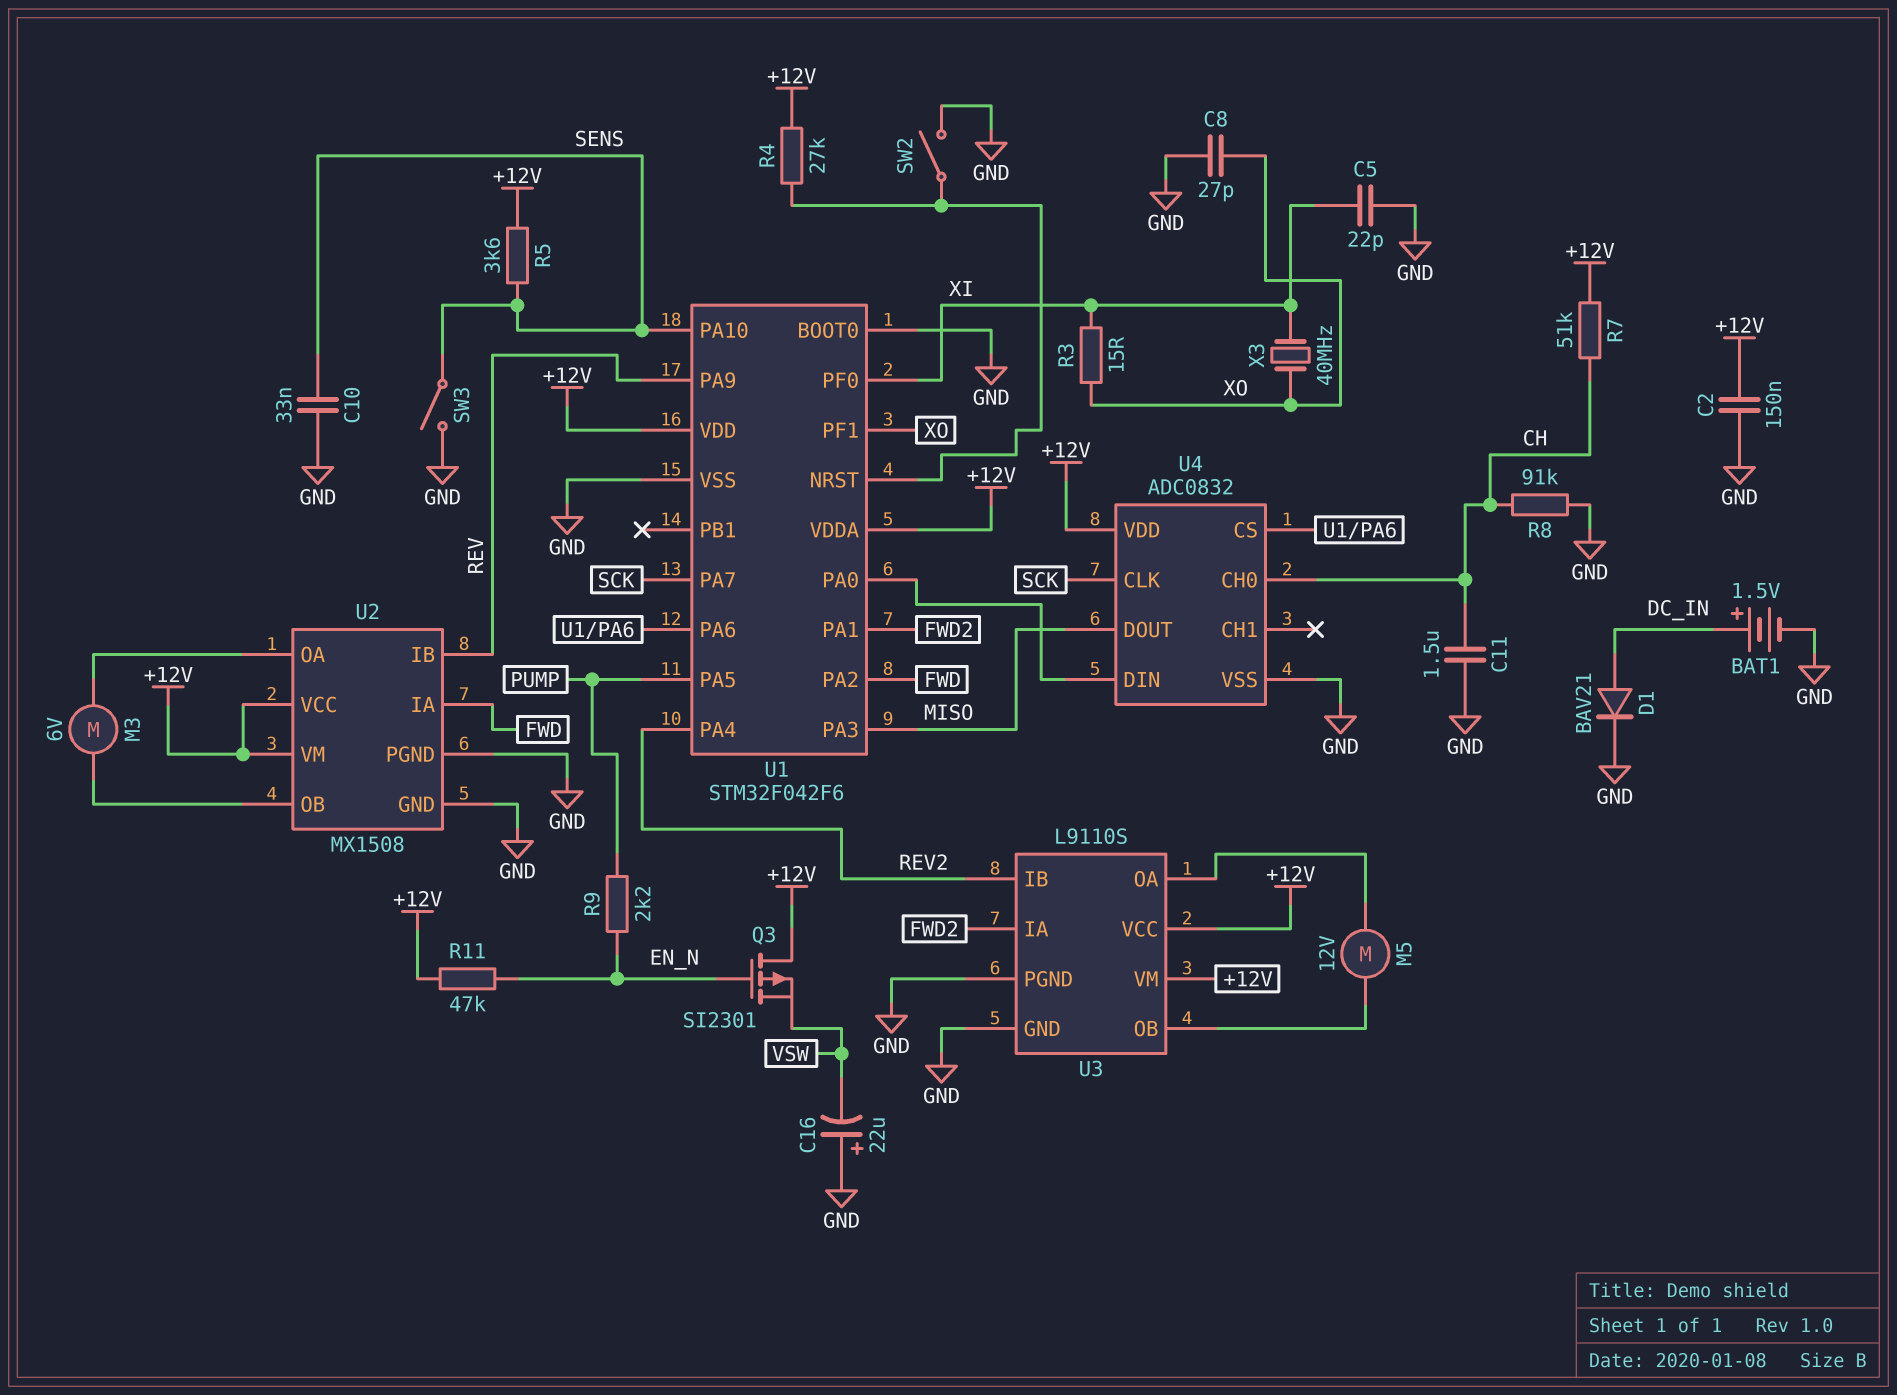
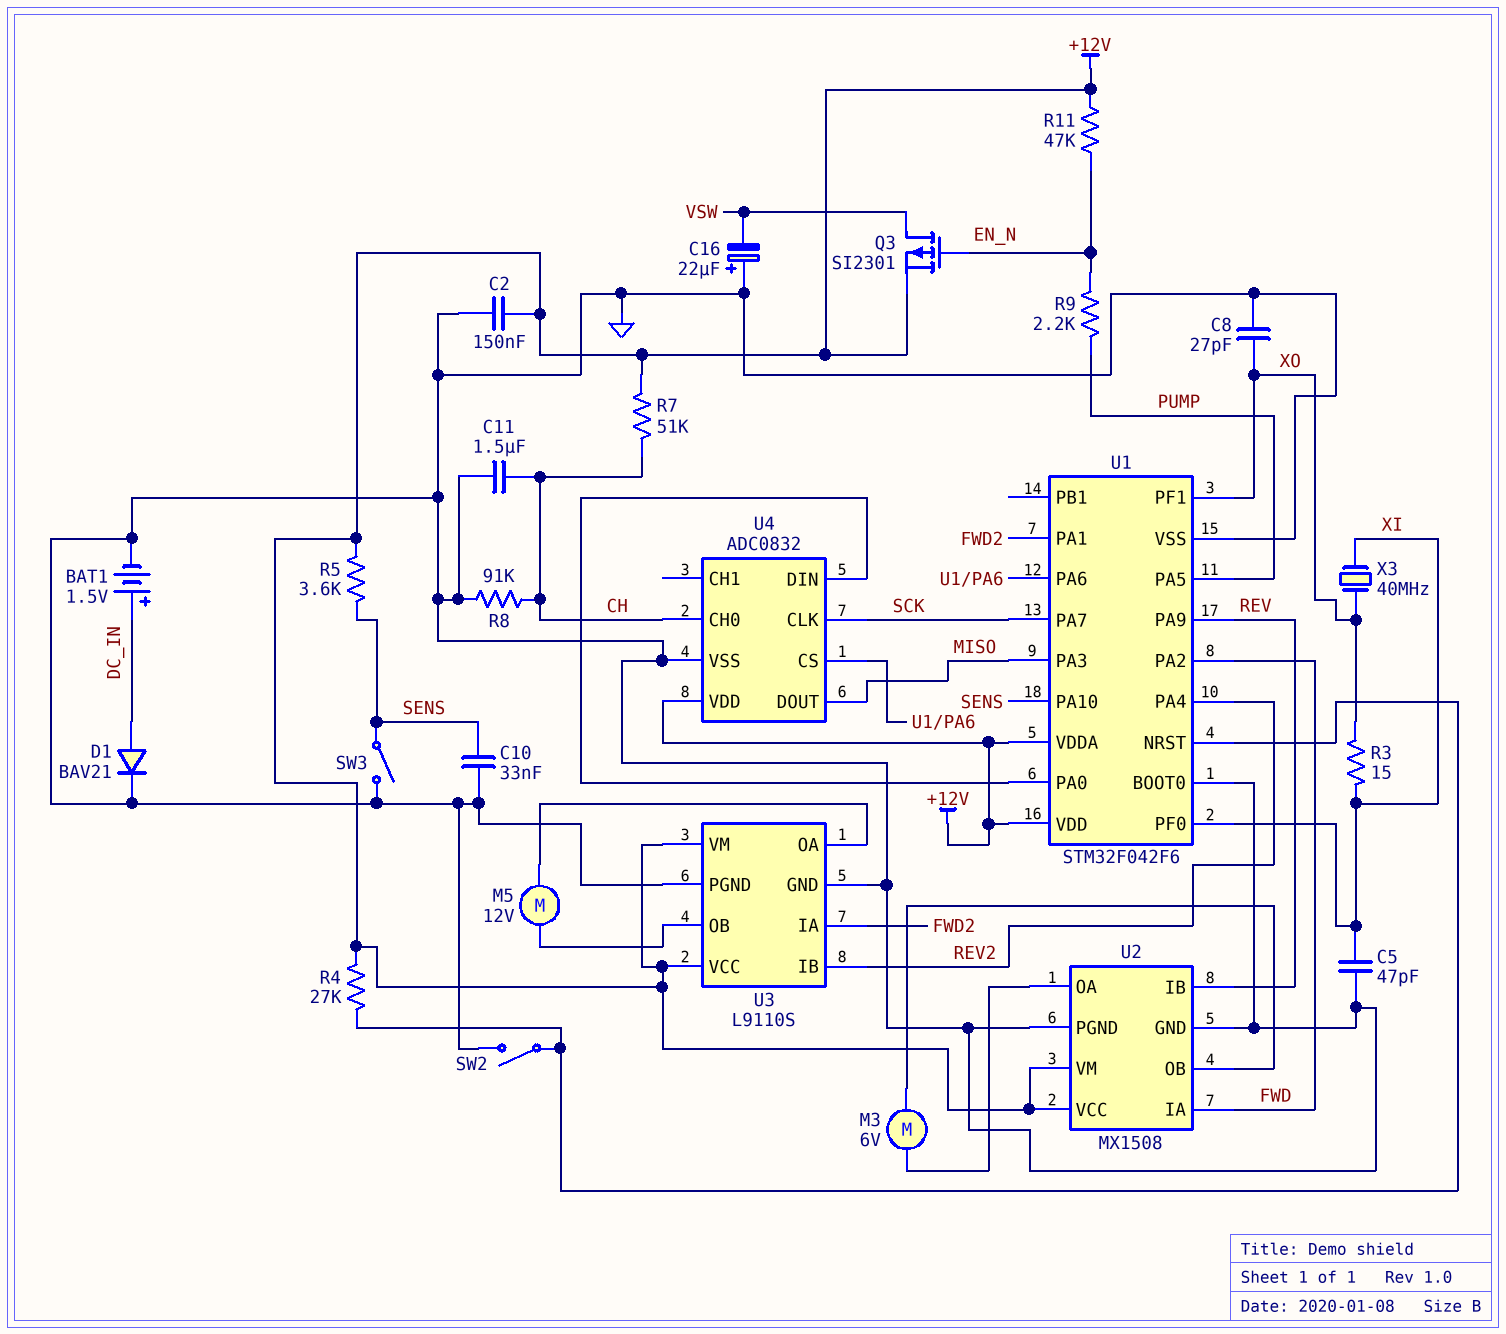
C5: 22pF (GND, XI) -> 47pF (GND, XI)
Q3: PMOS SI2301 (G EN_N, D +12V, S VSW) -> PMOS SI2301 (G EN_N, D VSW, S +12V)

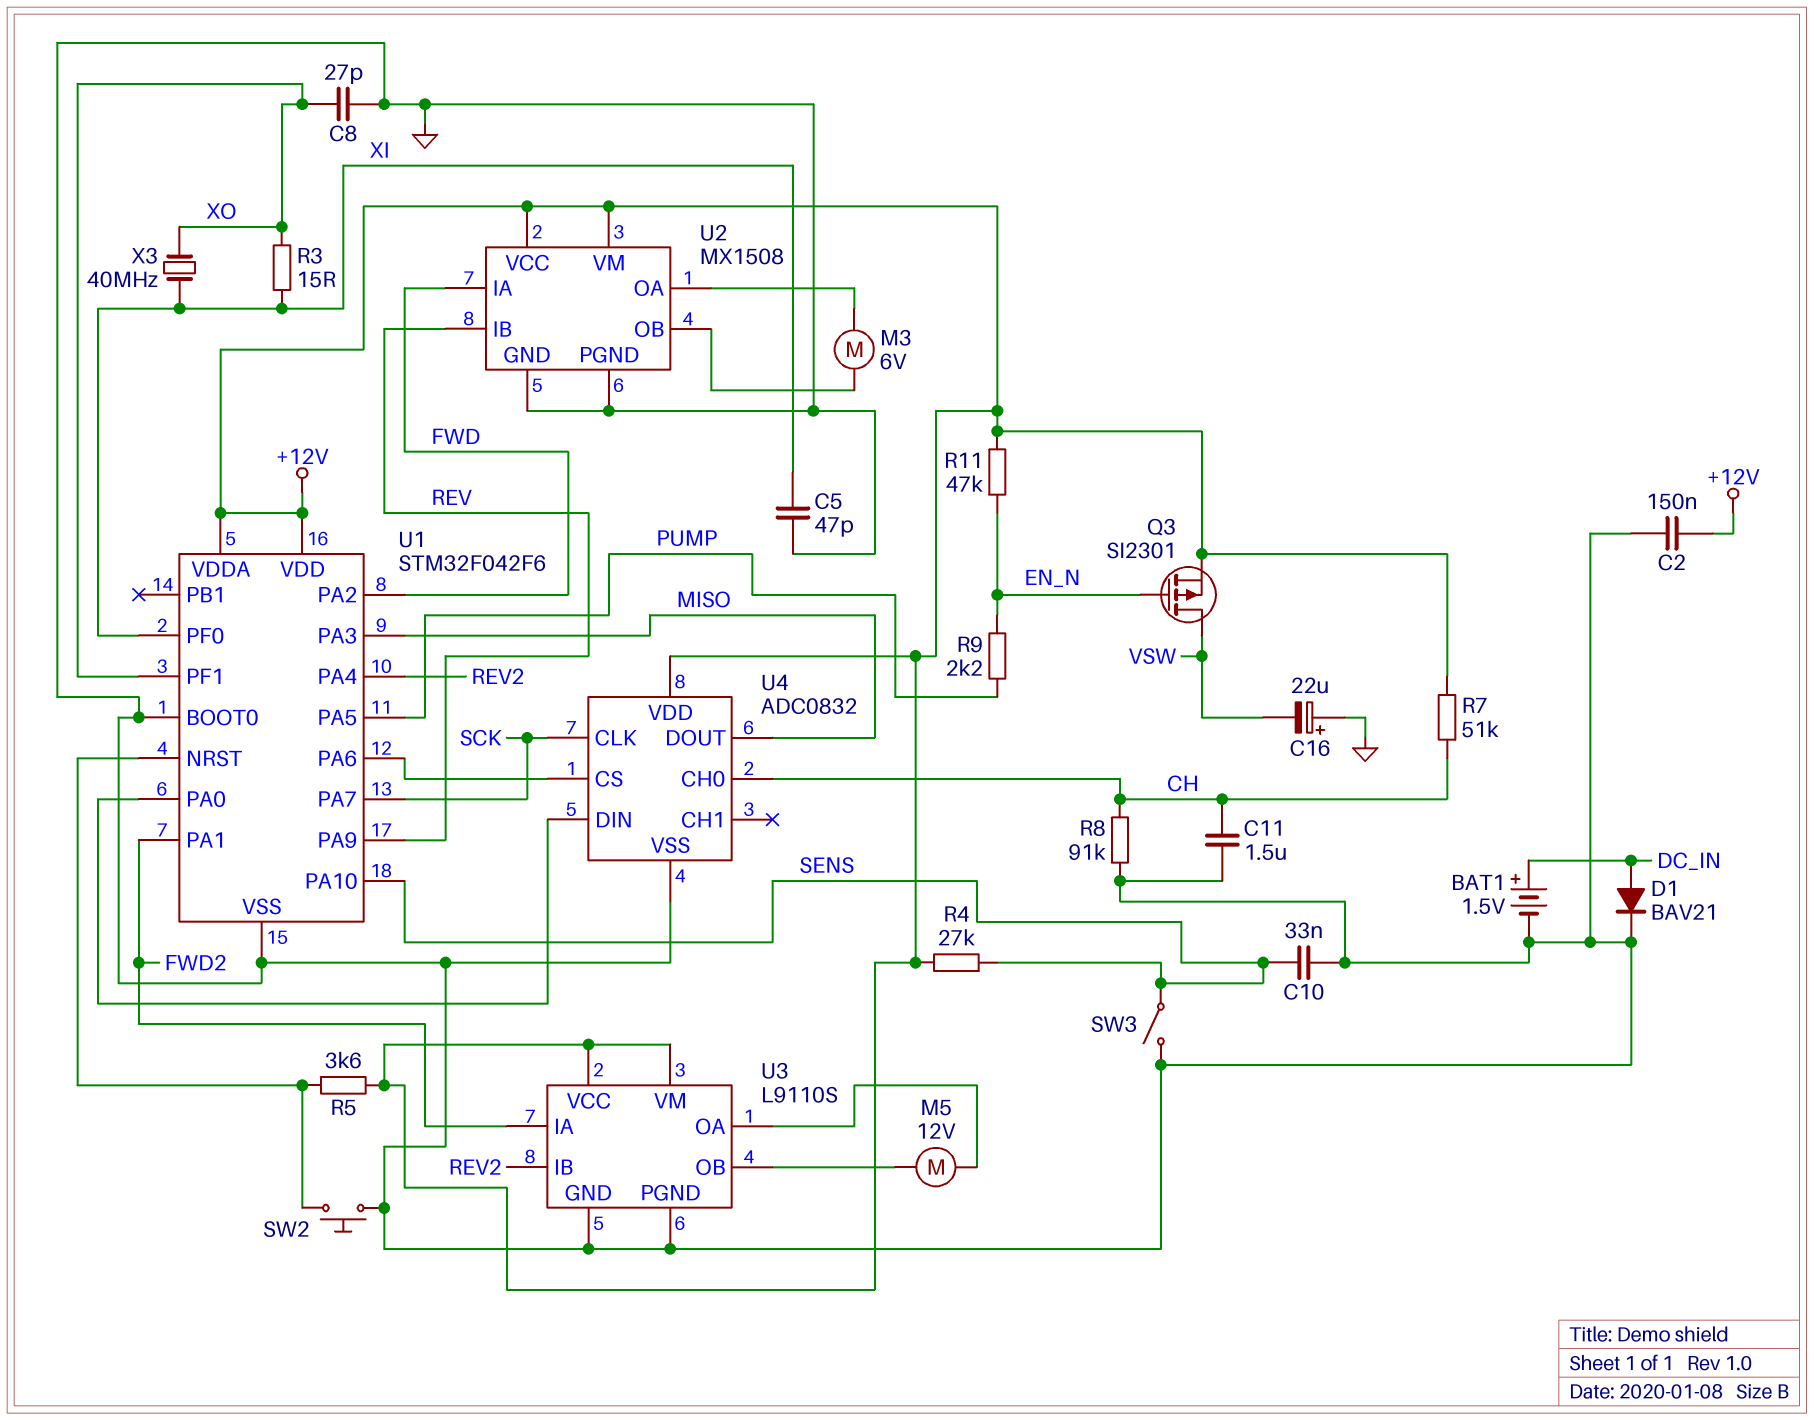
R4: 27k (+12V, U1/NRST) -> 27k (+12V, SENS)
R5: 3.6k (+12V, SENS) -> 3.6k (+12V, U1/NRST)
SW2: switch (GND, U1/NRST) -> button (GND, U1/NRST)

